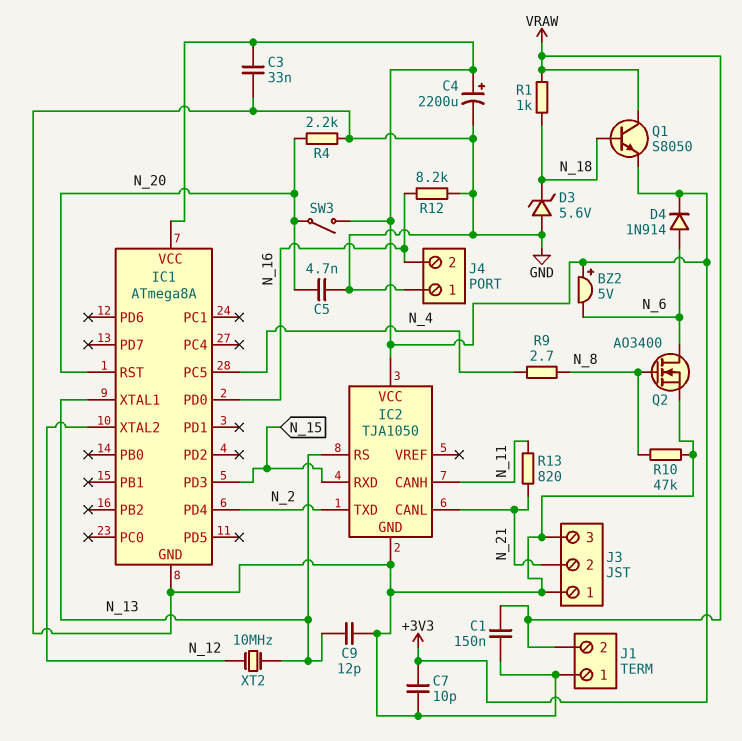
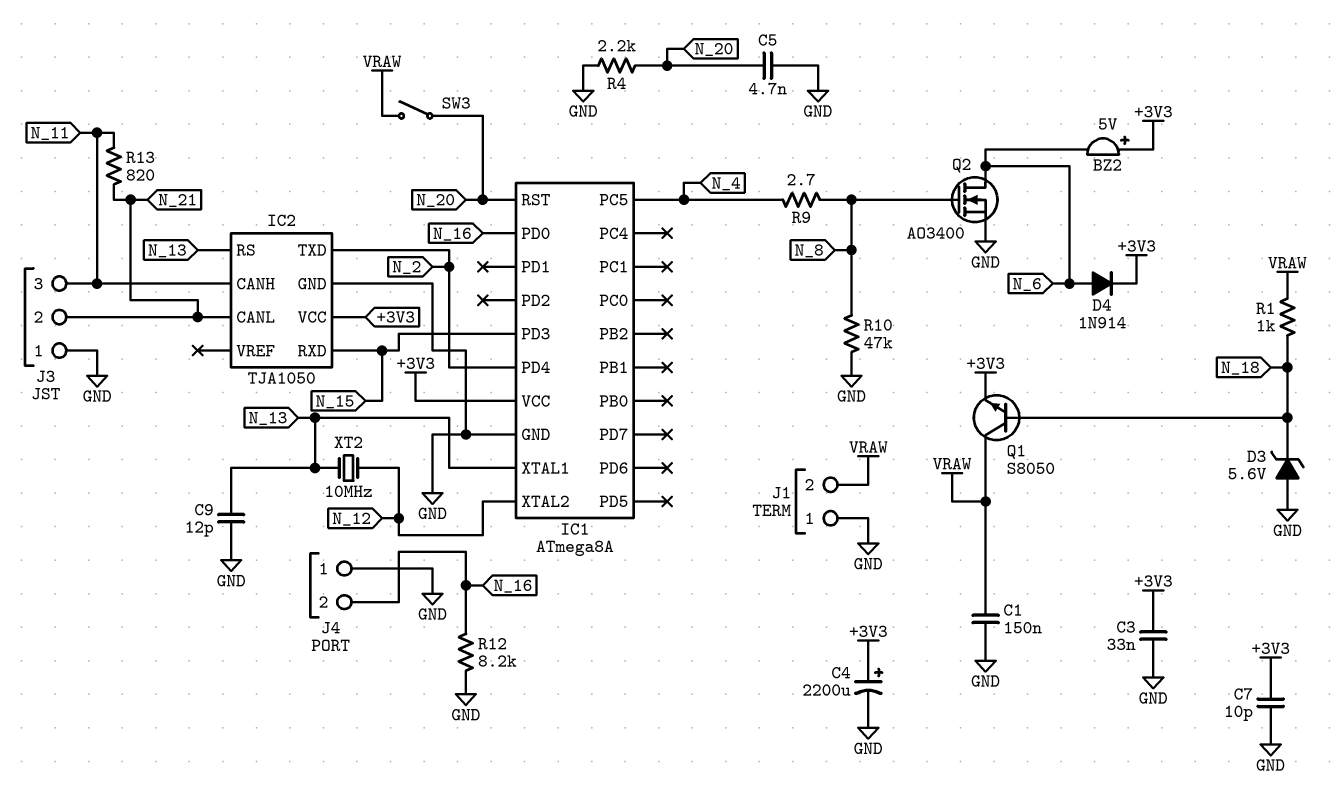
J3 pin 3: GND -> N_11
SW3: switch (+3V3, N_20) -> switch (N_20, VRAW)

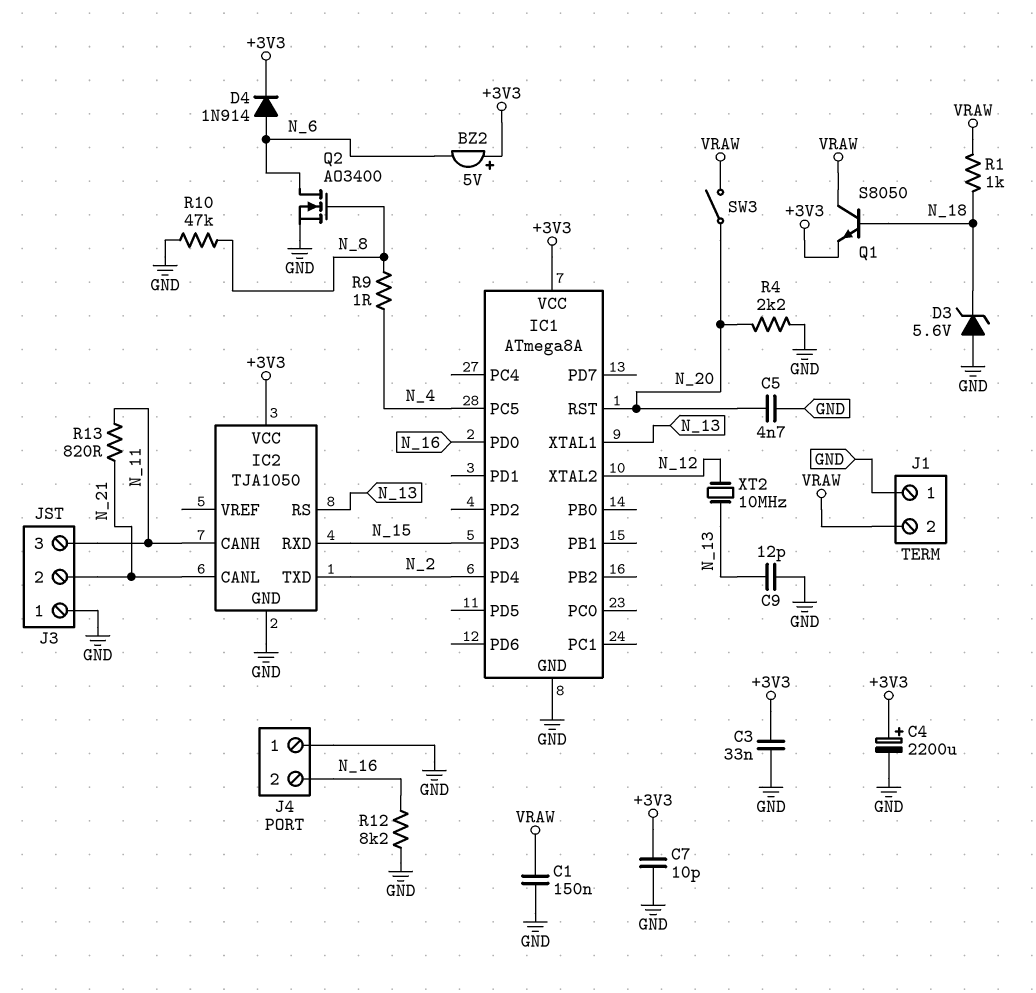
R9: 2.7 (N_4, N_8) -> 1 (N_4, N_8)

